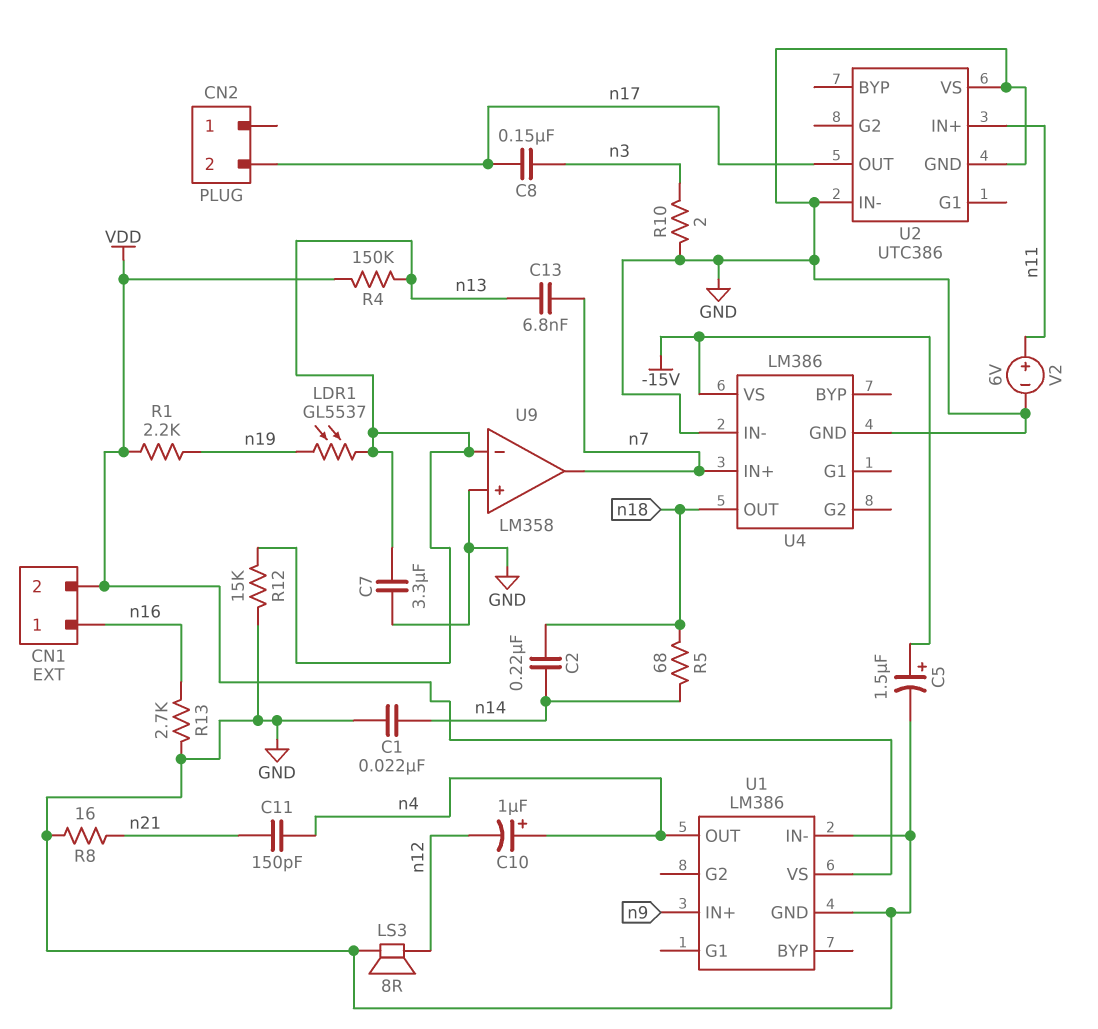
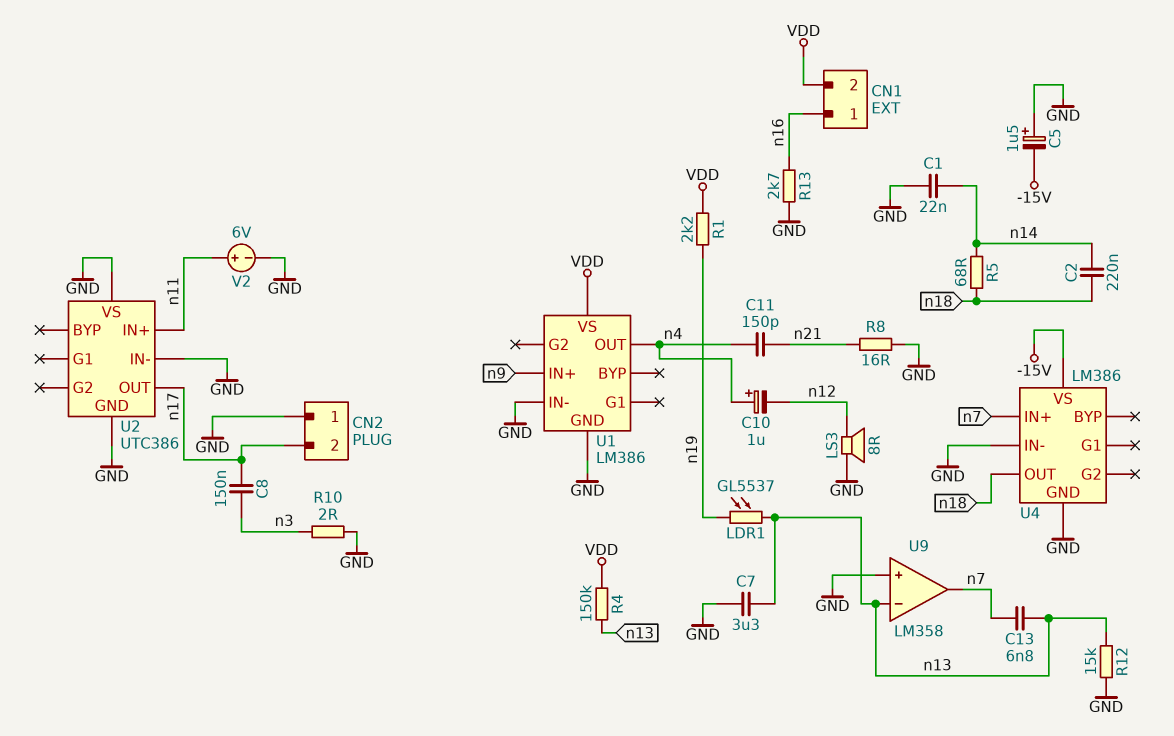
C5: 1.5uF (plus -15V, minus GND) -> 1.5uF (plus GND, minus -15V)
CN2 pin 1: none -> GND

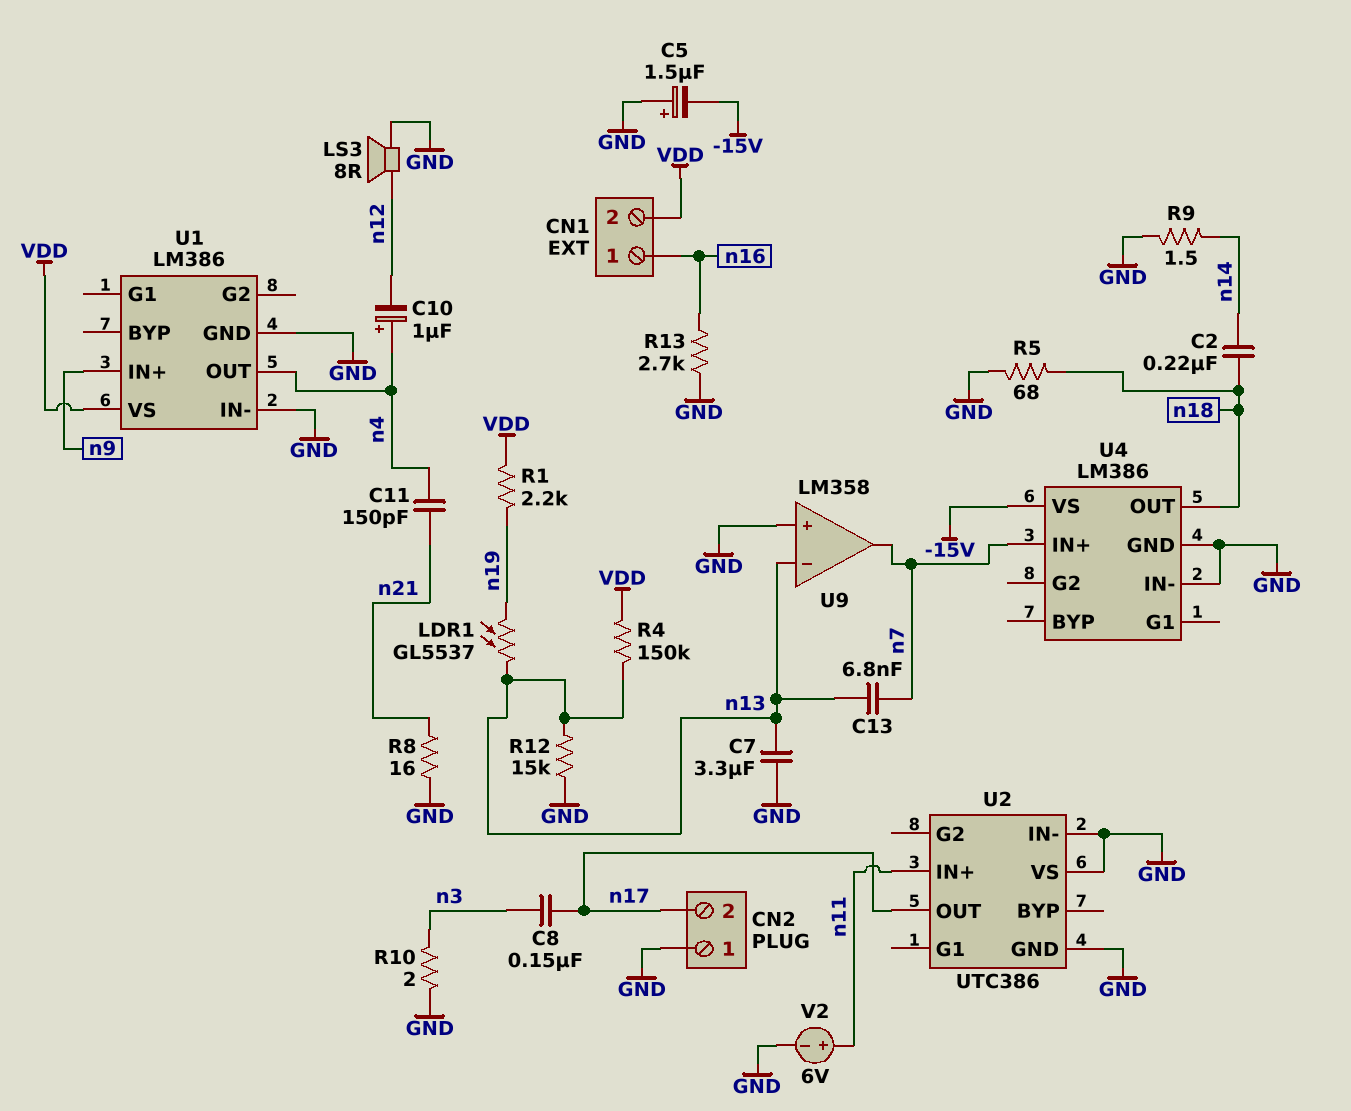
C1: 22nF (GND, n14) -> none
R5: 68 (n14, n18) -> 68 (GND, n18)
R9: none -> 1.5 (GND, n14)

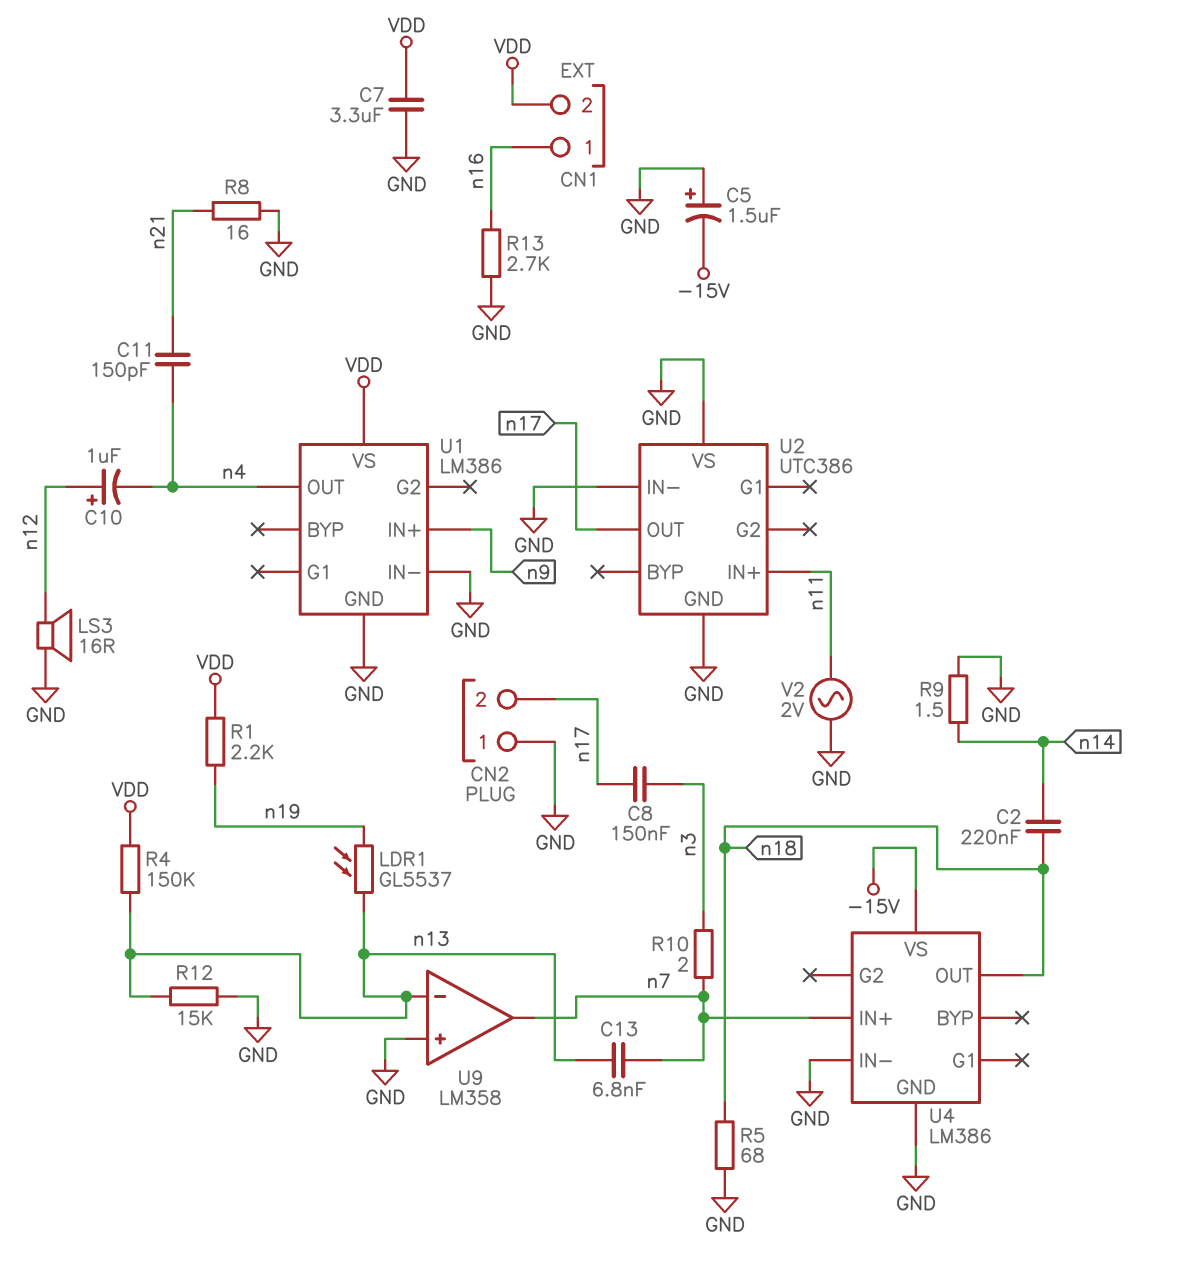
C7: 3.3uF (GND, n13) -> 3.3uF (GND, VDD)
C10: 1uF (plus n4, minus n12) -> 1uF (plus n12, minus n4)
LS3: speaker 8R (GND, n12) -> speaker 16R (GND, n12)
R10: 2 (GND, n3) -> 2 (n3, n7)
V2: 6V (plus n11, minus GND) -> AC 2V (GND, n11)

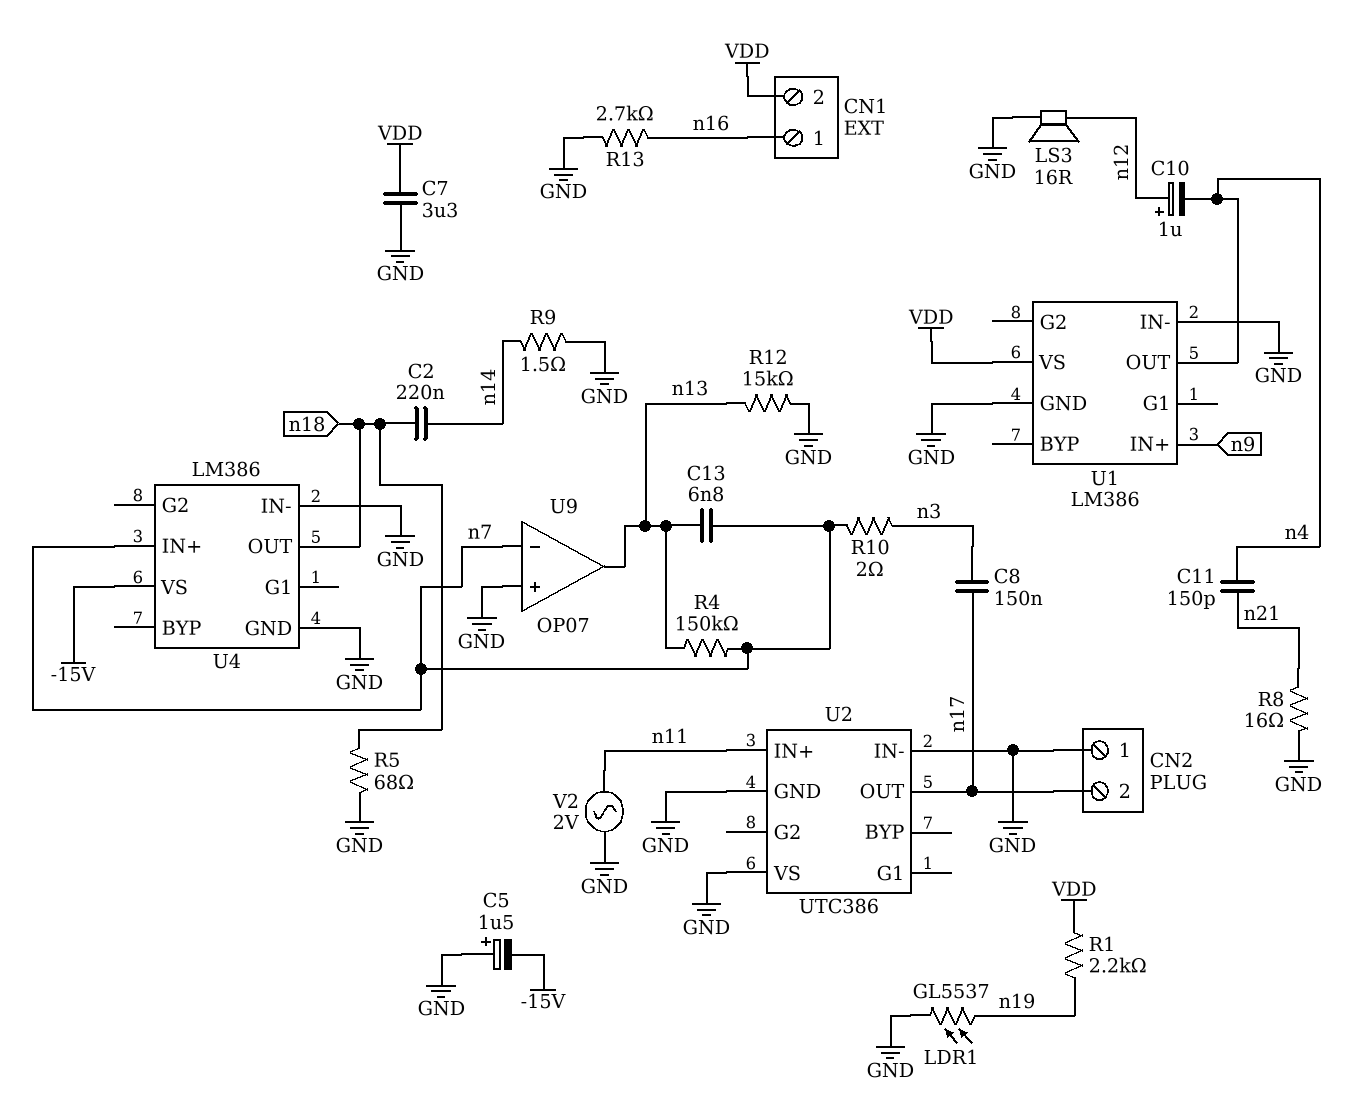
LDR1: GL5537 (n13, n19) -> GL5537 (GND, n19)
R4: 150k (VDD, n13) -> 150k (n7, n13)
U9: LM358 -> OP07
U9 pin in-: n13 -> n7
U9 pin out: n7 -> n13

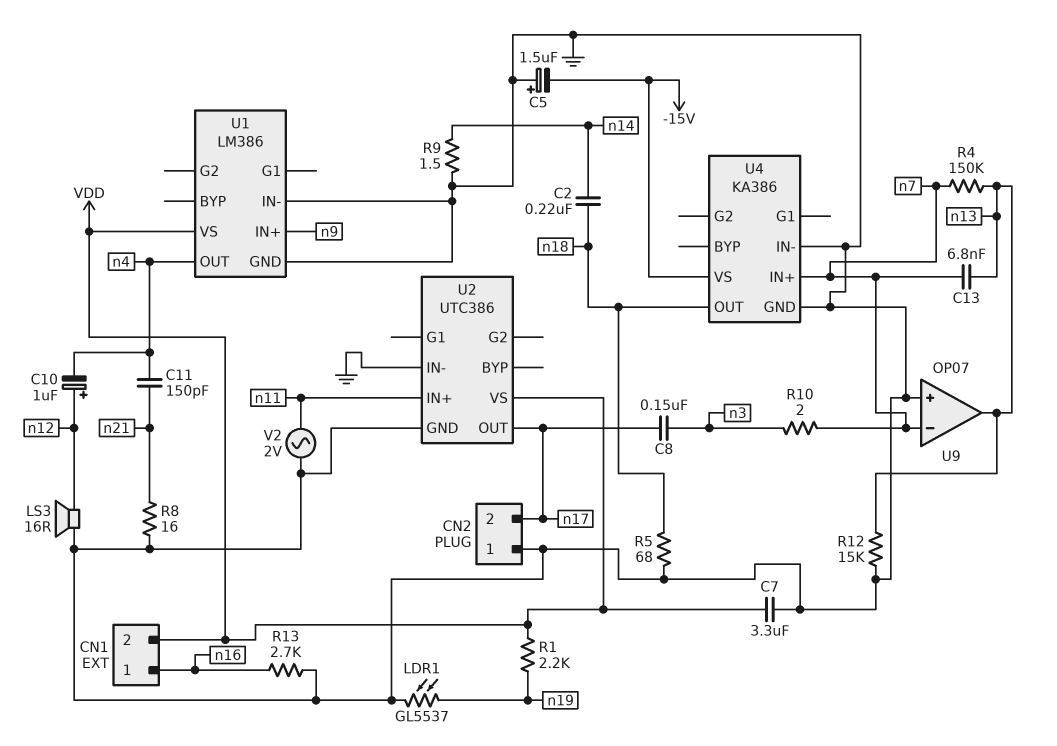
U2 pin VS: GND -> VDD
U4: LM386 -> KA386

